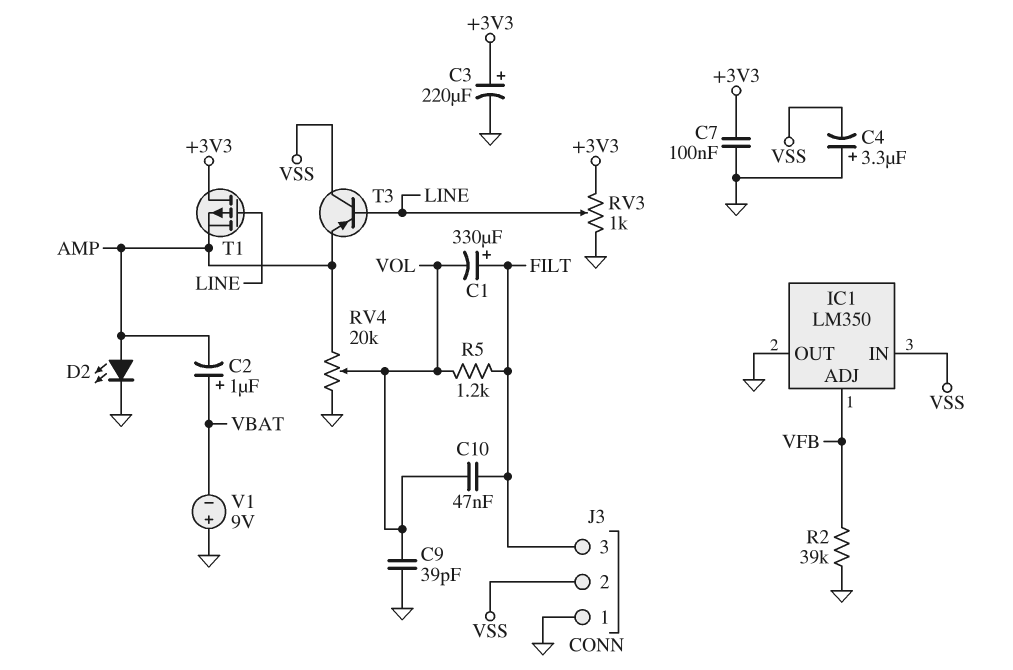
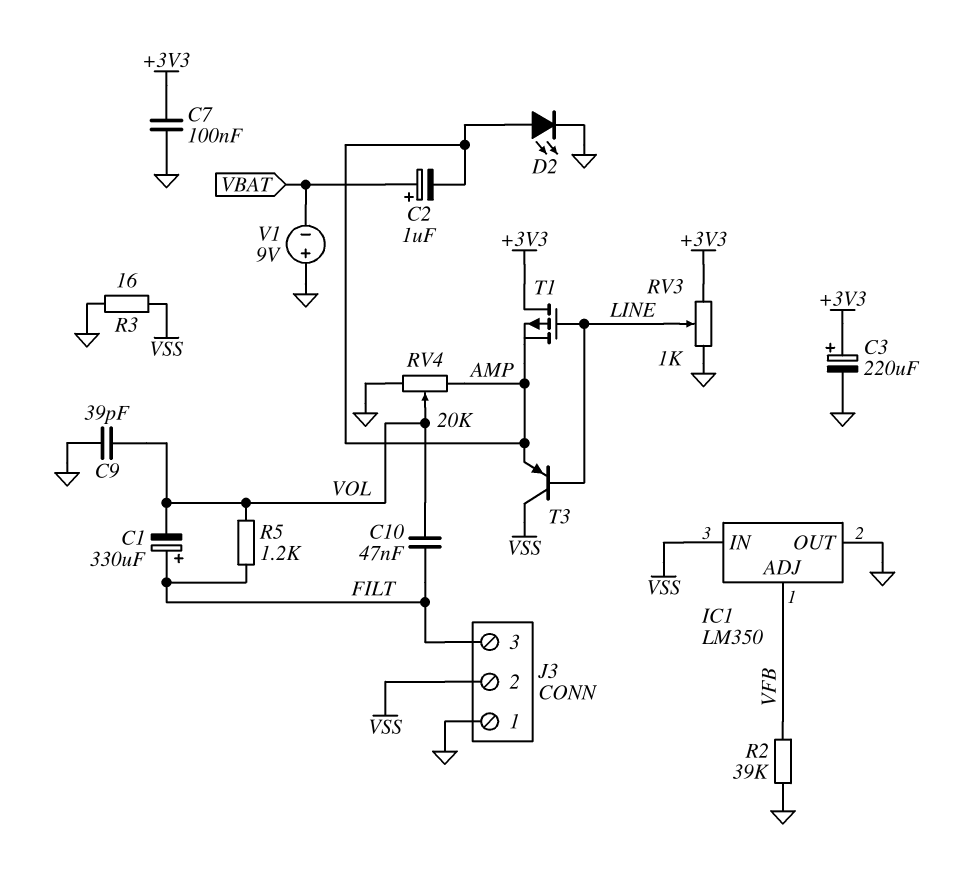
C4: 3.3uF (plus GND, minus VSS) -> none
R3: none -> 16 (GND, VSS)

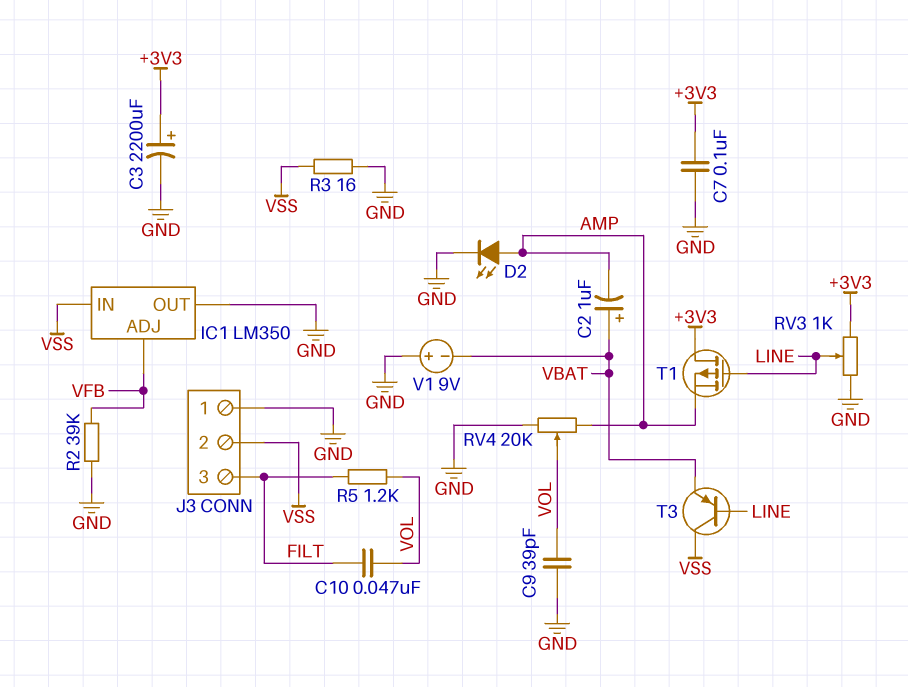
C1: 330uF (plus FILT, minus VOL) -> none
C3: 220uF (plus +3V3, minus GND) -> 2200uF (plus +3V3, minus GND)
T3: PNP (B LINE, C VSS, E AMP) -> PNP (B LINE, C VSS, E VBAT)

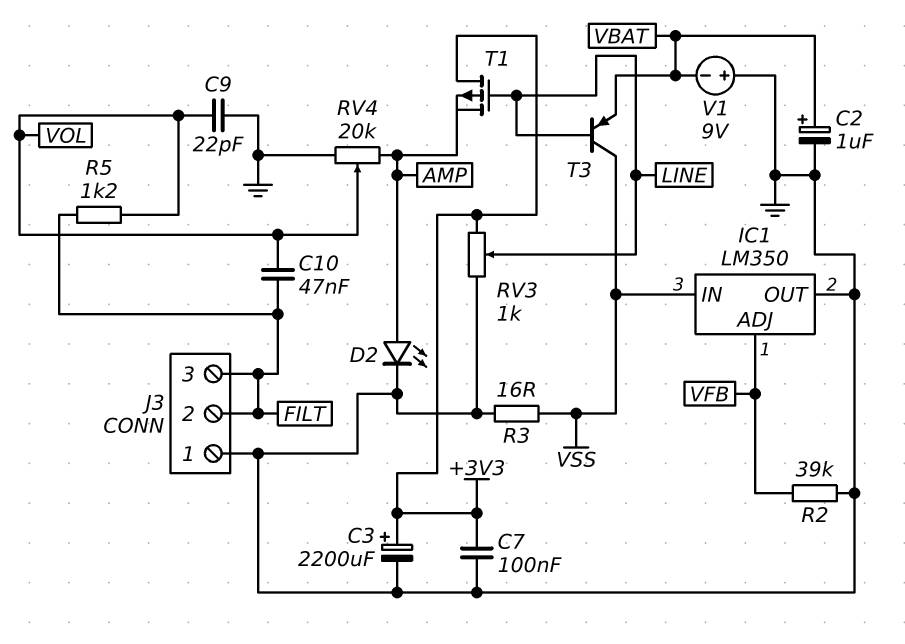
C2: 1uF (plus VBAT, minus AMP) -> 1uF (plus VBAT, minus GND)
C9: 39pF (GND, VOL) -> 22pF (GND, VOL)
J3 pin 2: VSS -> FILT

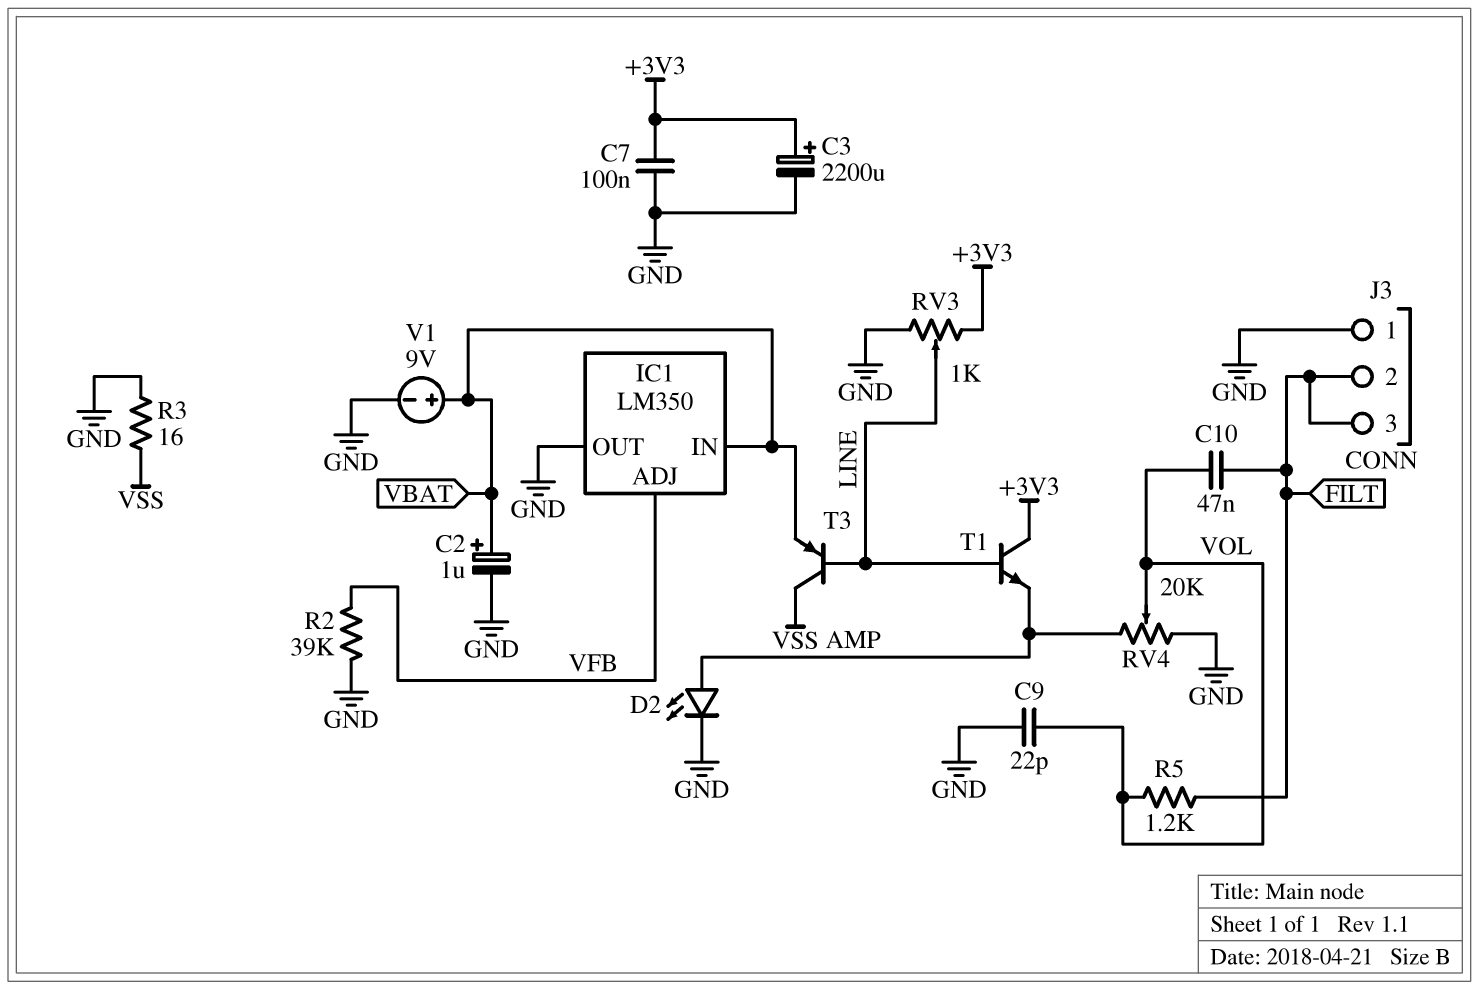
IC1 pin IN: VSS -> VBAT
T1: PMOS (G LINE, D +3V3, S AMP) -> NPN (B LINE, C +3V3, E AMP)
V1: 9V (plus GND, minus VBAT) -> 9V (plus VBAT, minus GND)

